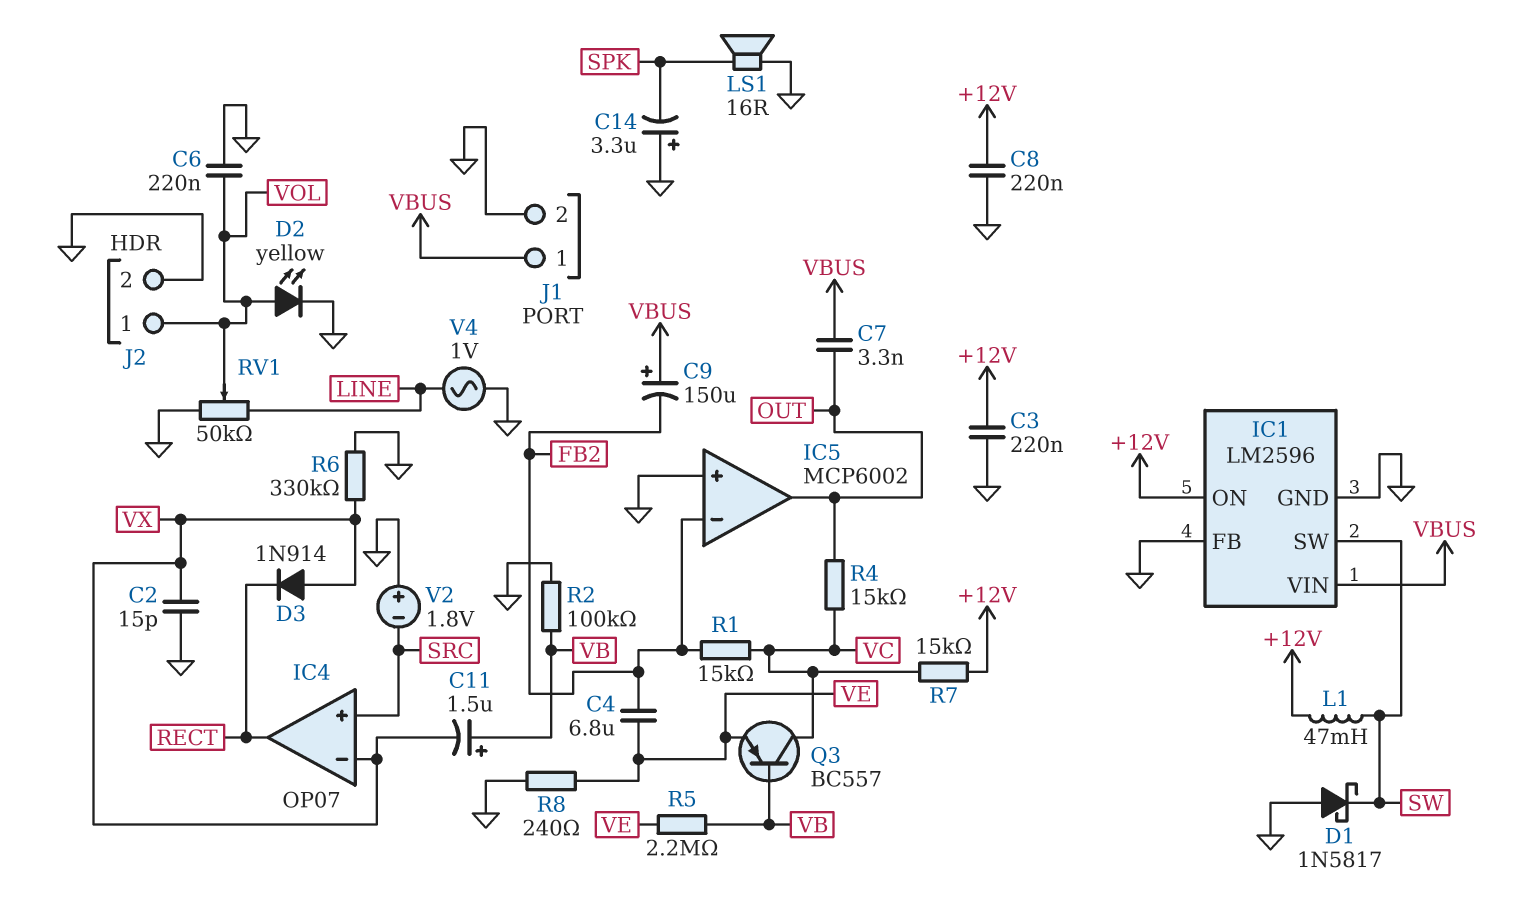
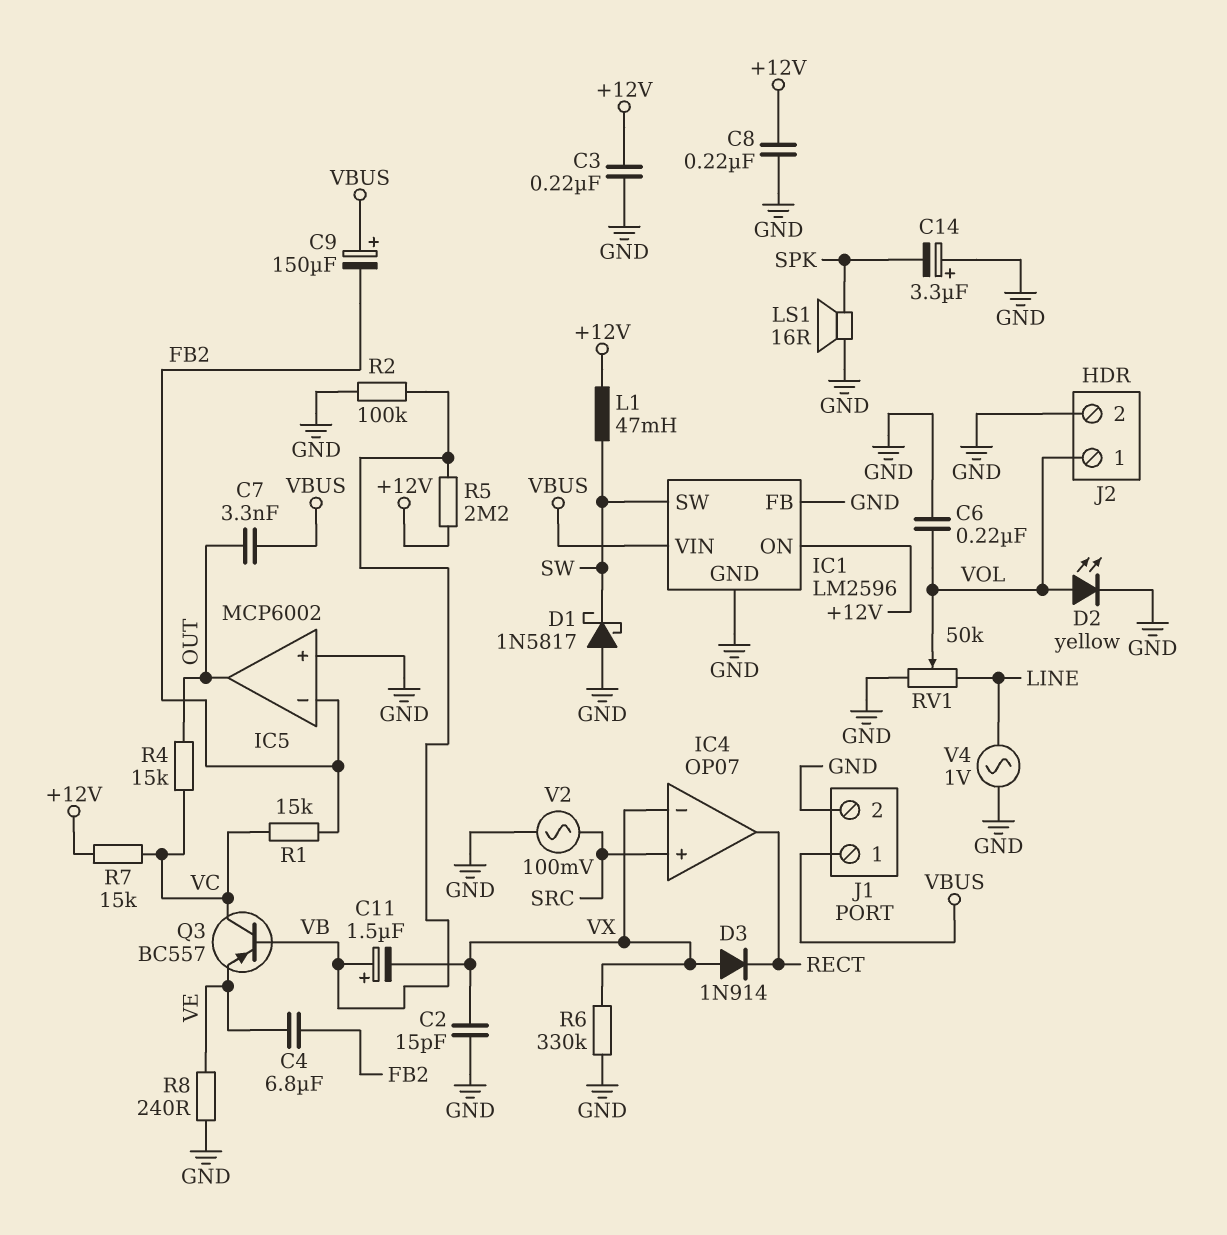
R5: 2.2M (VB, VE) -> 2.2M (+12V, VB)
V2: 1.8V (plus GND, minus SRC) -> AC 100mV (GND, SRC)

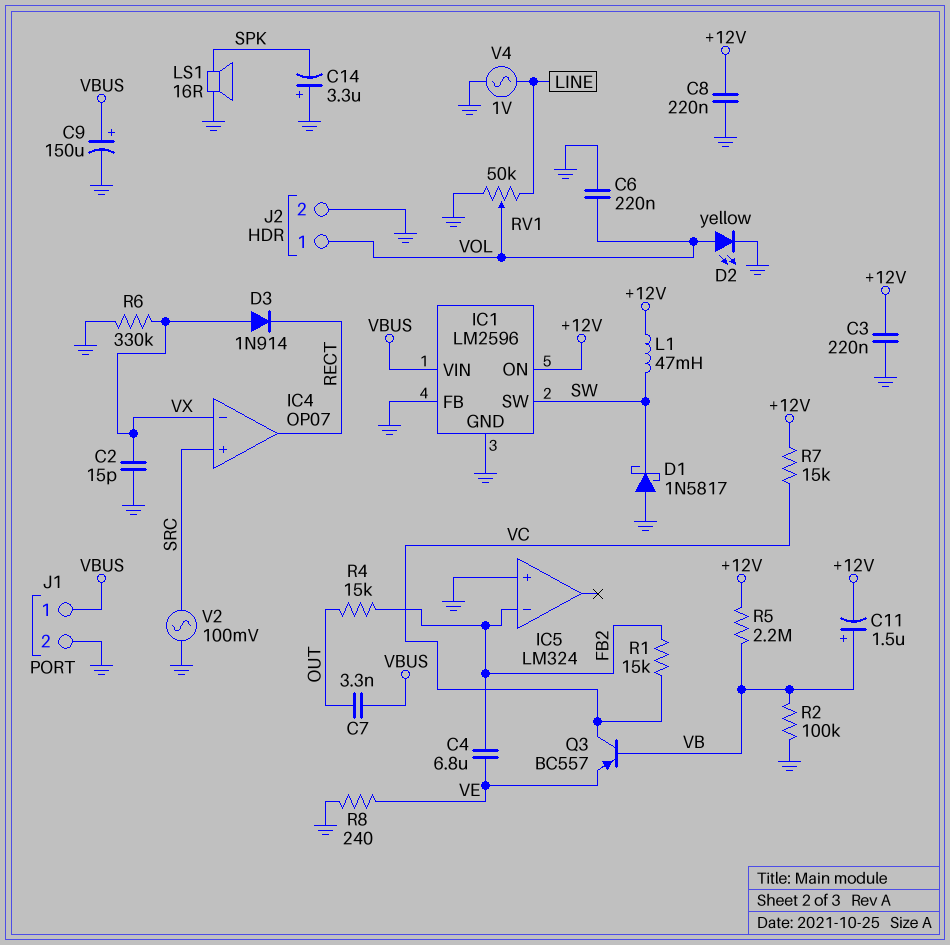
C9: 150uF (plus VBUS, minus FB2) -> 150uF (plus VBUS, minus GND)
C11: 1.5uF (plus VB, minus VX) -> 1.5uF (plus VB, minus +12V)
IC5: MCP6002 -> LM324
IC5 pin out: OUT -> none
R4: 15k (OUT, VC) -> 15k (FB2, OUT)

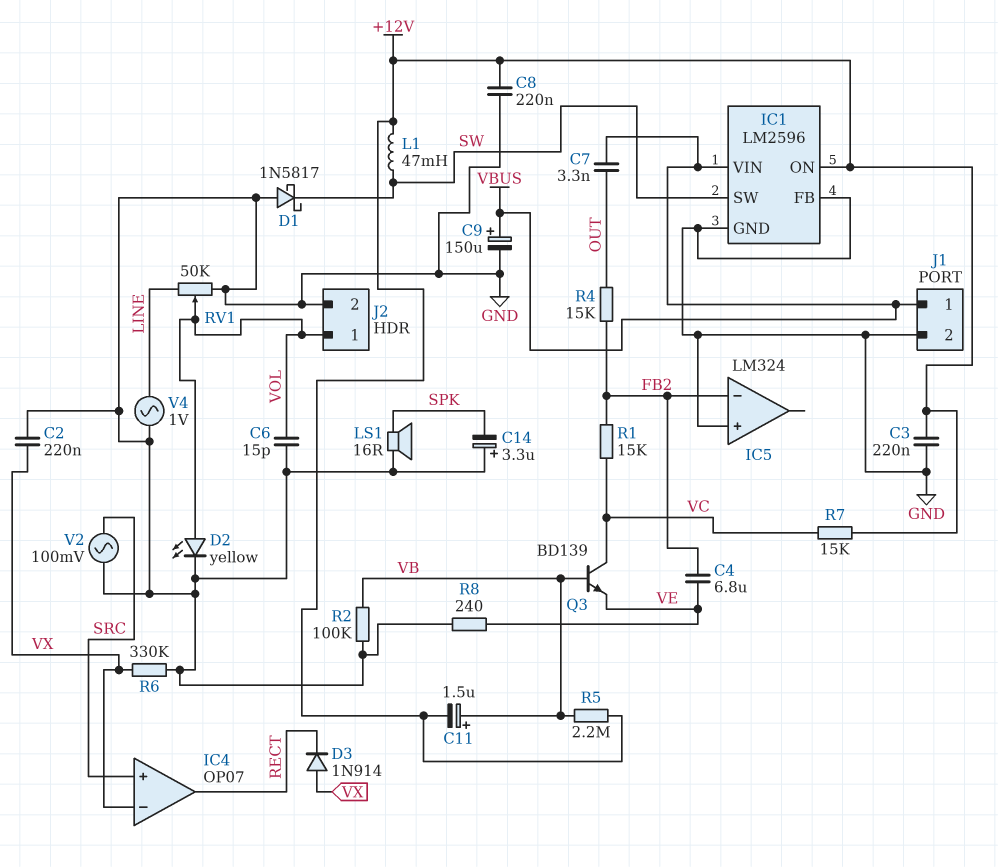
C2: 15pF (GND, VX) -> 220nF (GND, VX)
C6: 220nF (GND, VOL) -> 15pF (GND, VOL)
Q3: PNP BC557 (B VB, C VC, E VE) -> NPN BD139 (B VB, C VC, E VE)

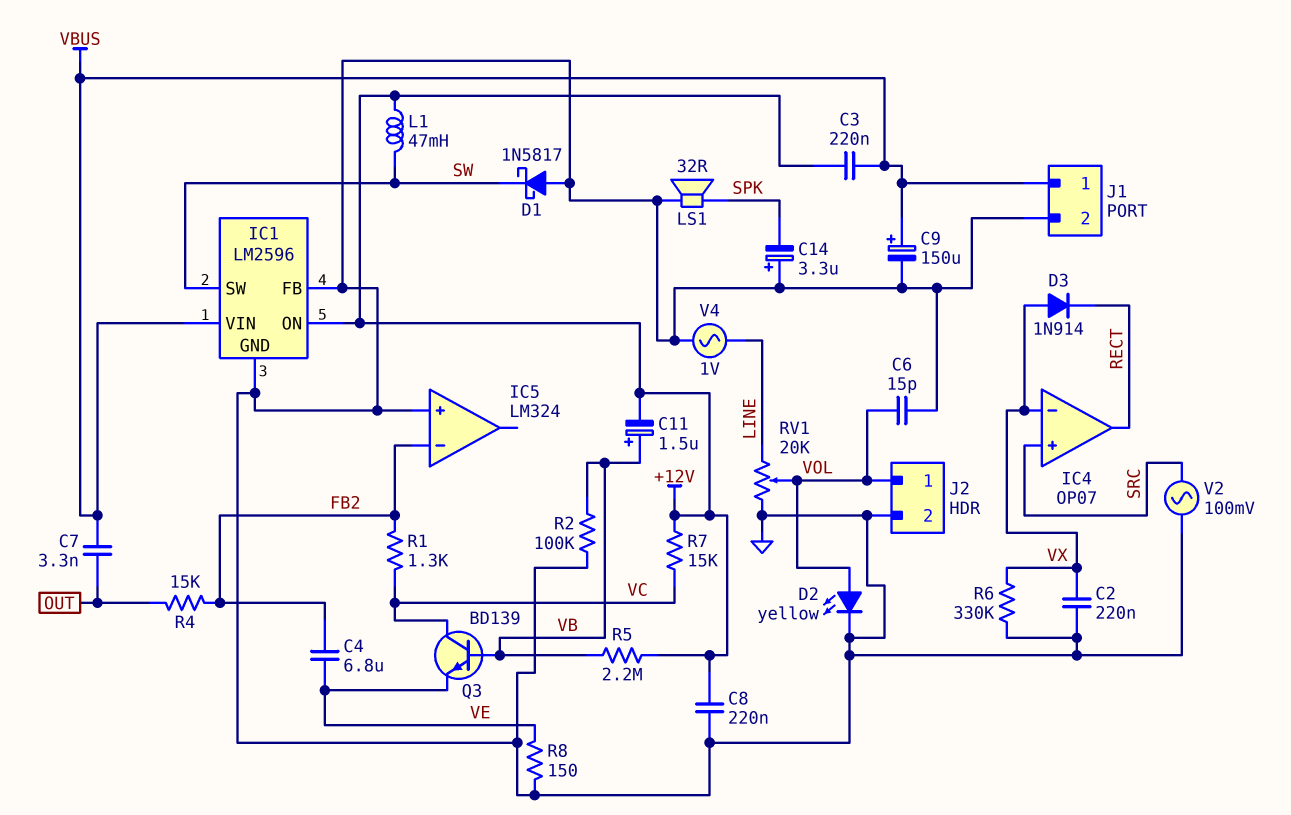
C3: 220nF (+12V, GND) -> 220nF (+12V, VBUS)
LS1: speaker 16R (GND, SPK) -> speaker 32R (GND, SPK)
R1: 15k (FB2, VC) -> 1.3k (FB2, VC)
R8: 240 (GND, VE) -> 150 (GND, VE)
RV1: 50k (GND, LINE, wiper VOL) -> 20k (GND, LINE, wiper VOL)

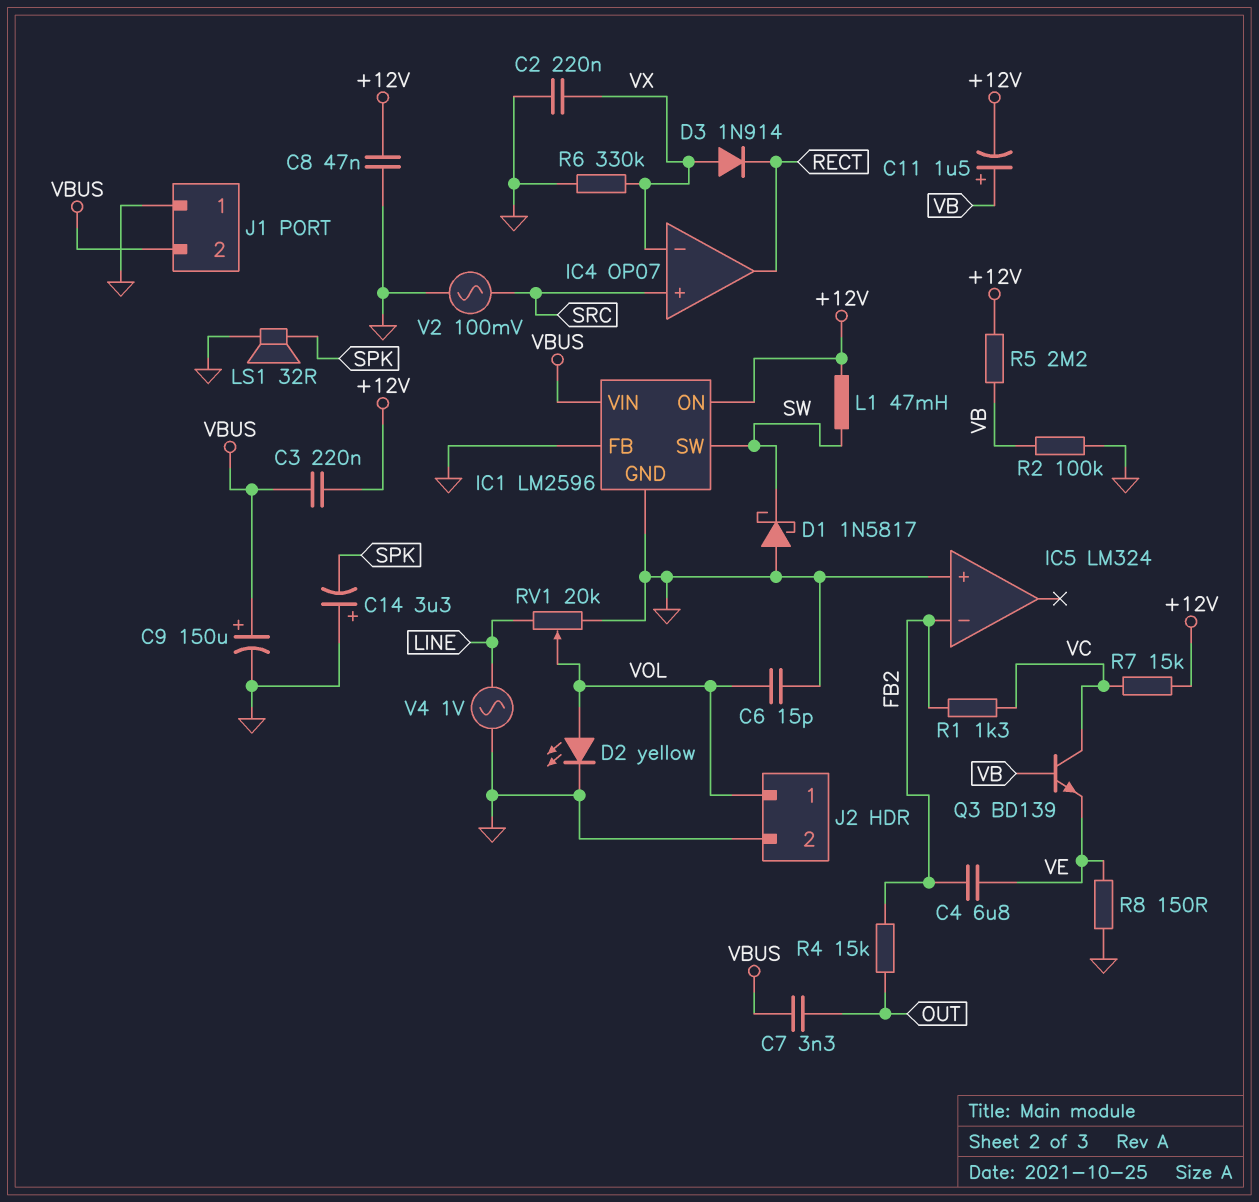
C8: 220nF (+12V, GND) -> 47nF (+12V, GND)
J1 pin 1: VBUS -> GND
J1 pin 2: GND -> VBUS

